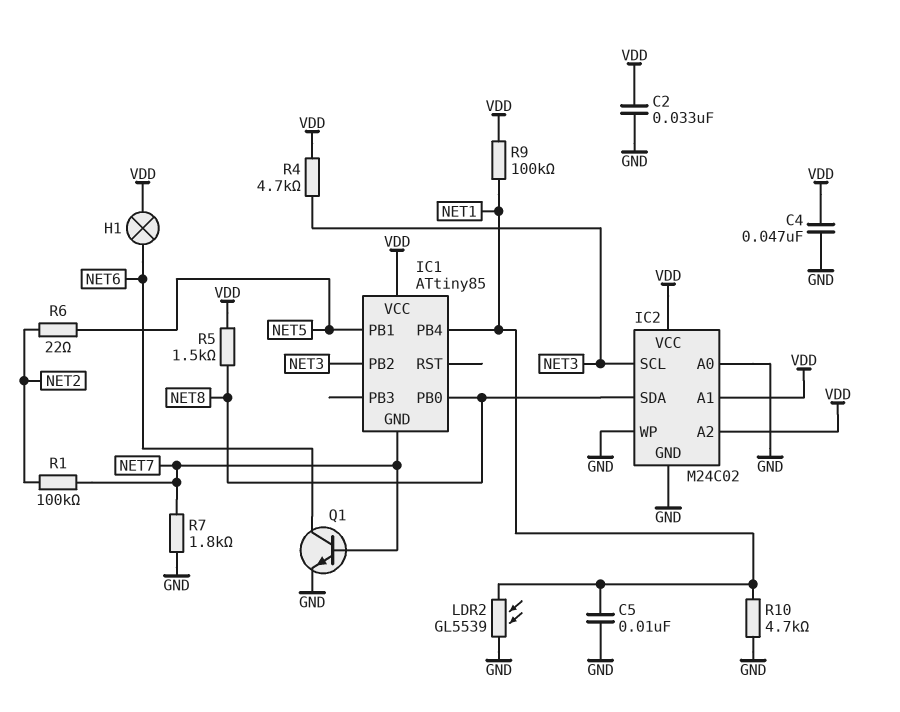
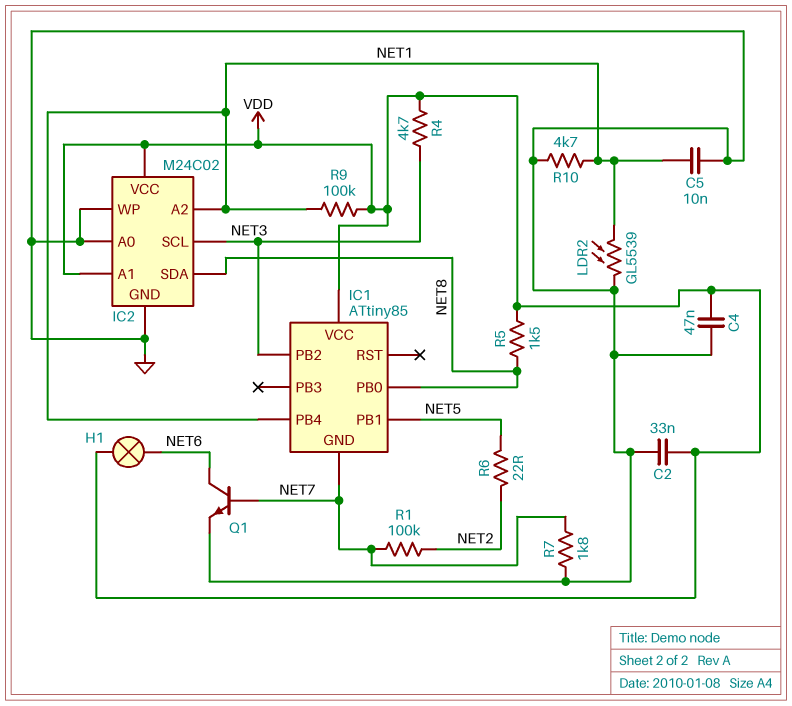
IC2 pin A2: VDD -> NET1

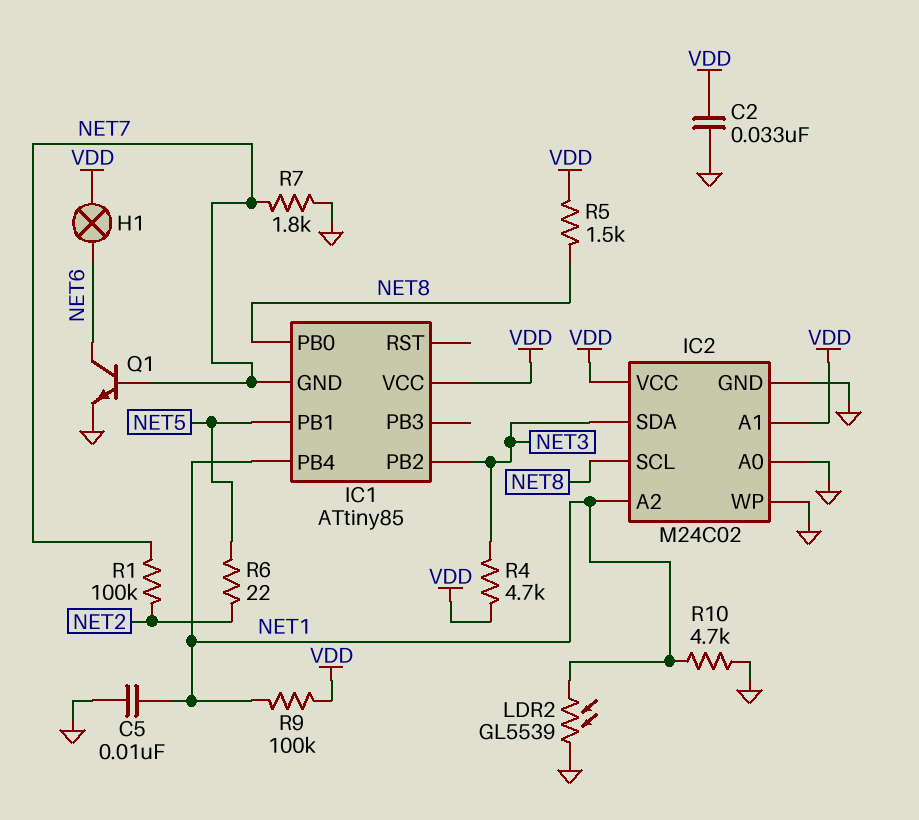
C4: 47nF (GND, VDD) -> none
IC2 pin SCL: NET3 -> NET8
IC2 pin SDA: NET8 -> NET3

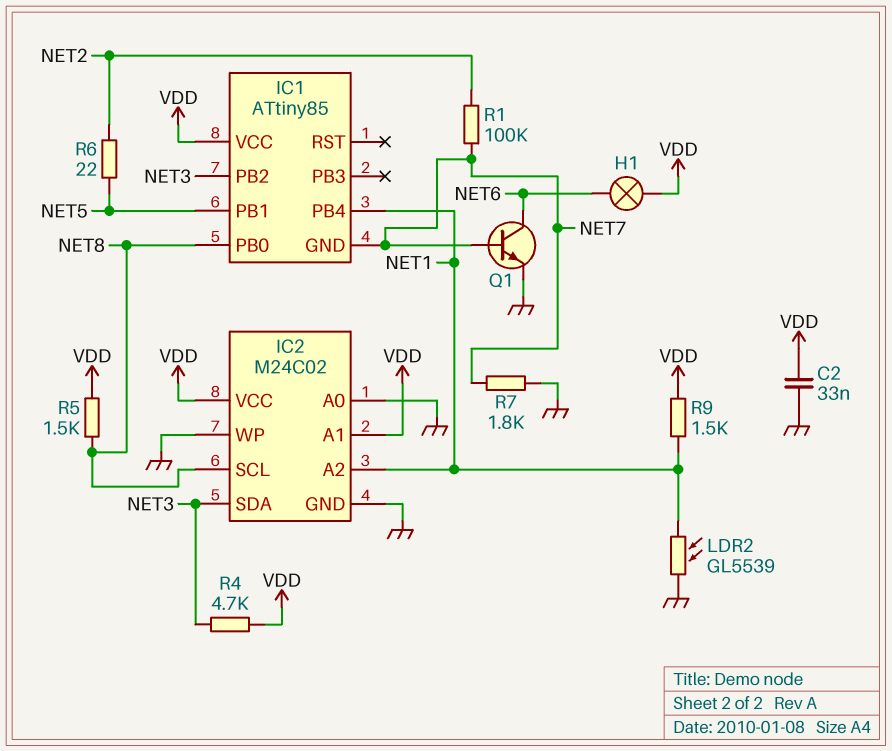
C5: 10nF (GND, NET1) -> none
R9: 100k (NET1, VDD) -> 1.5k (NET1, VDD)
R10: 4.7k (GND, NET1) -> none

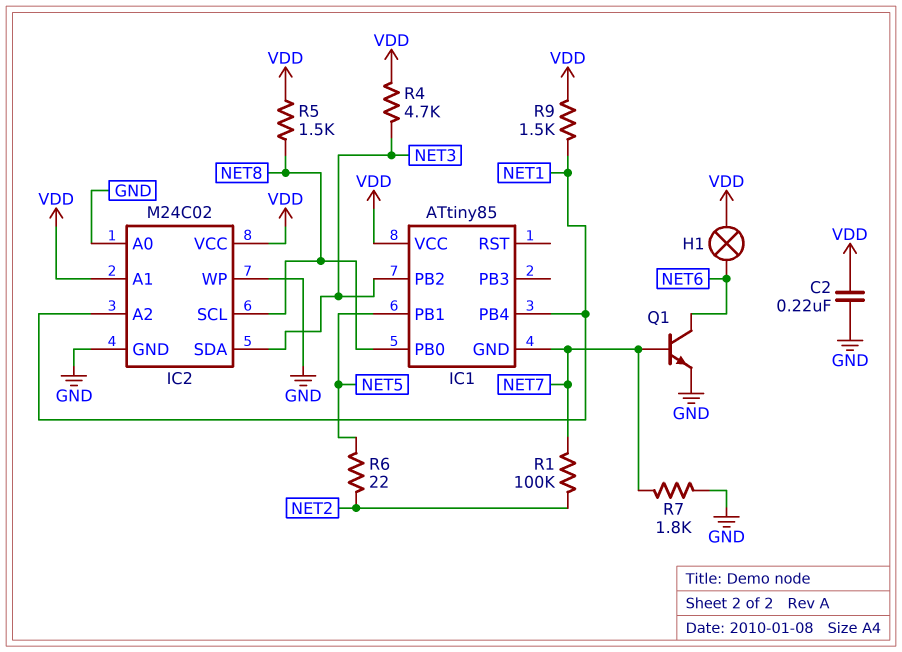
C2: 33nF (GND, VDD) -> 220nF (GND, VDD)
LDR2: GL5539 (GND, NET1) -> none

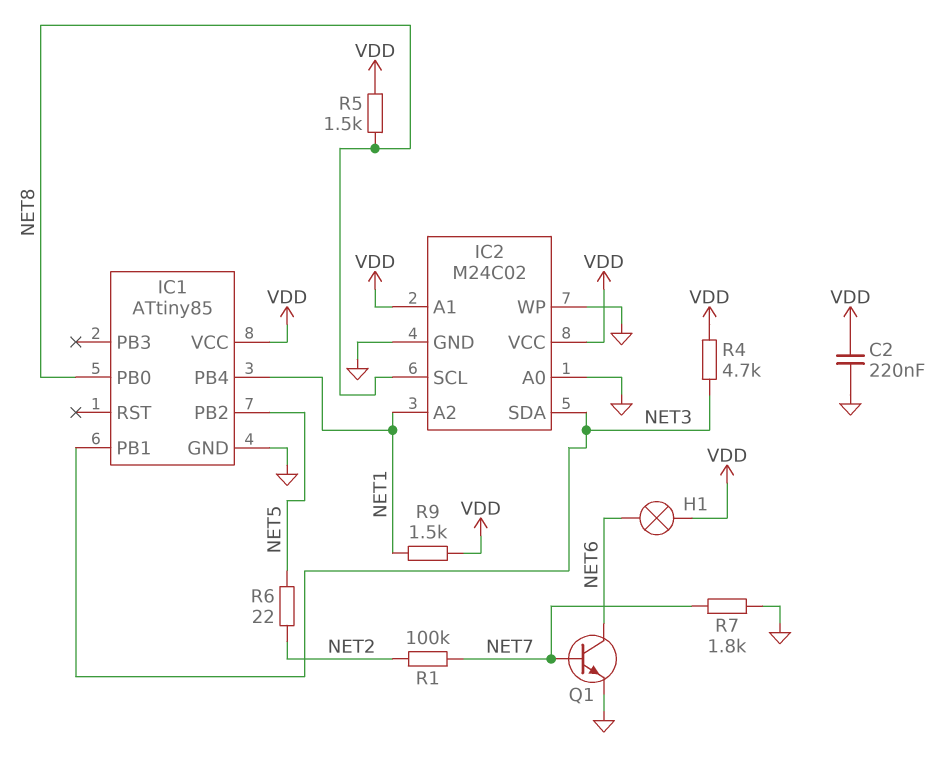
IC1 pin GND: NET7 -> GND
IC1 pin PB1: NET5 -> NET3
IC1 pin PB2: NET3 -> NET5

